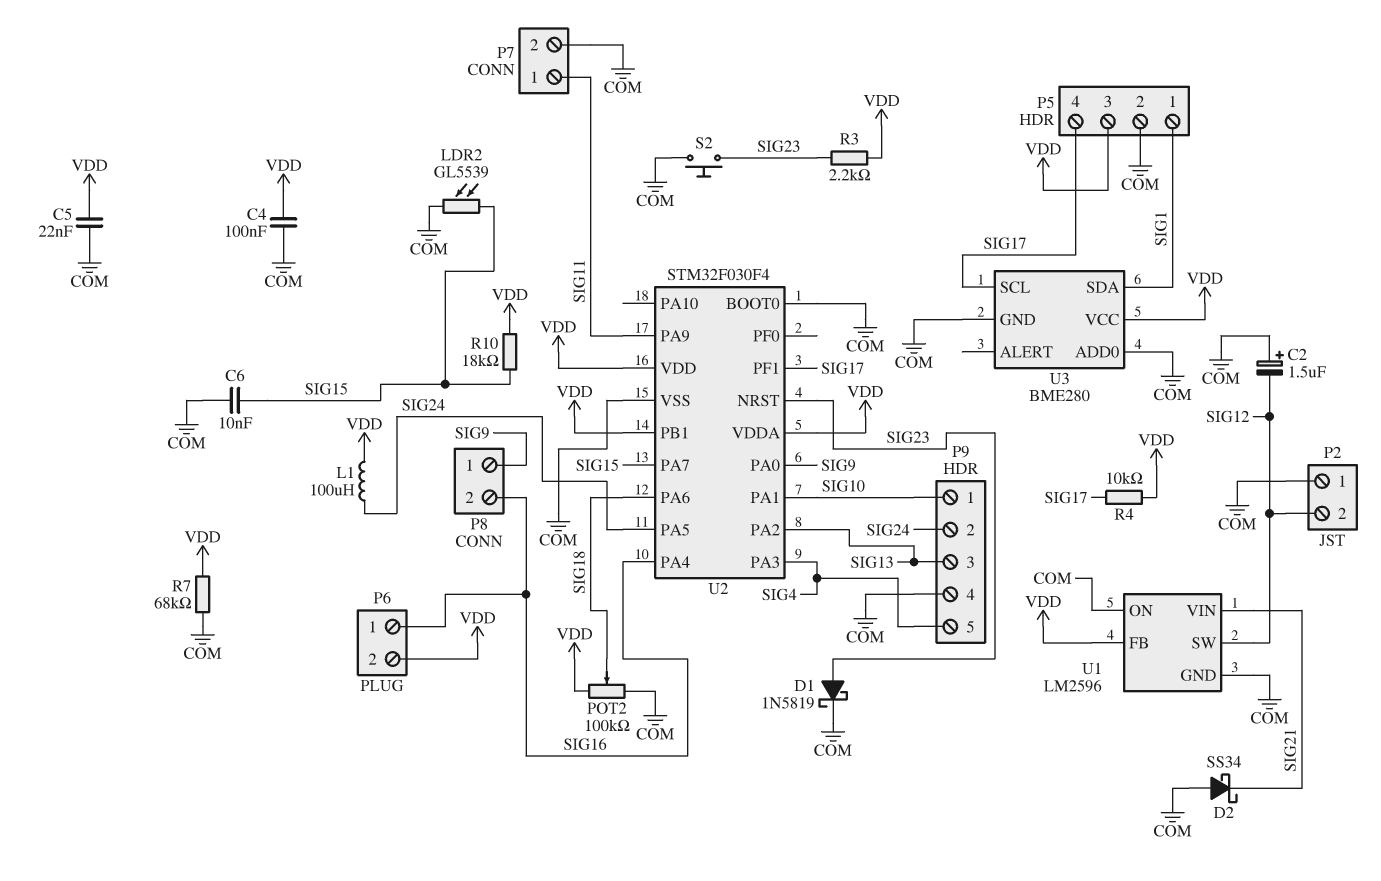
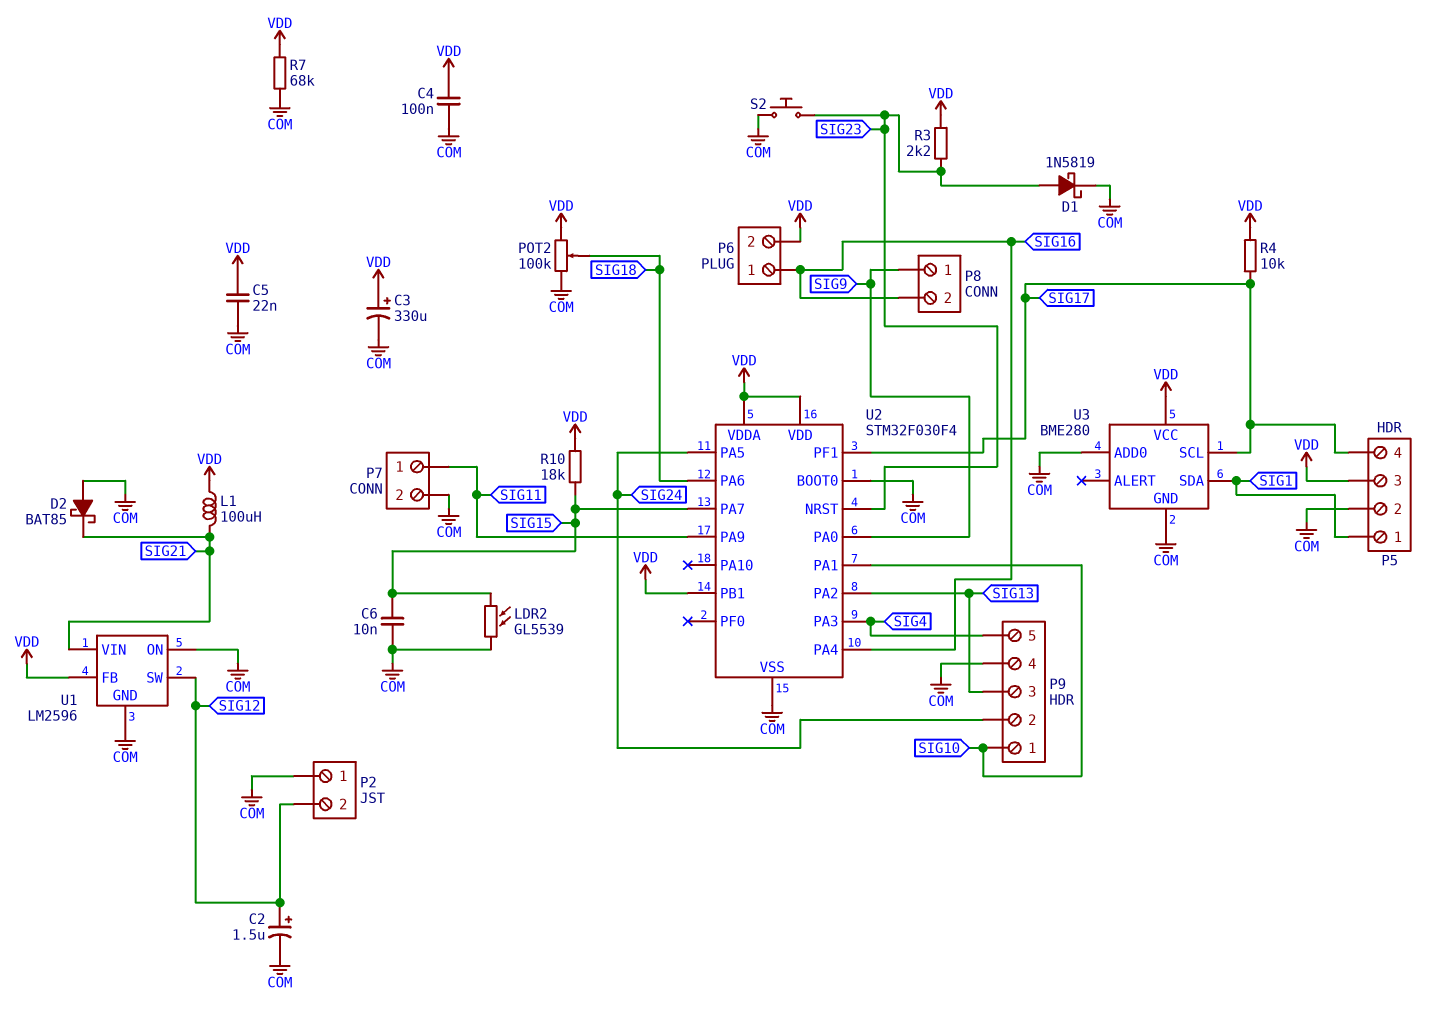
C2: 1.5uF (plus COM, minus SIG12) -> 1.5uF (plus SIG12, minus COM)
C3: none -> 330uF (plus VDD, minus COM)
D2: schottky SS34 (A COM, K SIG21) -> schottky BAT85 (A COM, K SIG21)
L1: 100uH (SIG24, VDD) -> 100uH (SIG21, VDD)

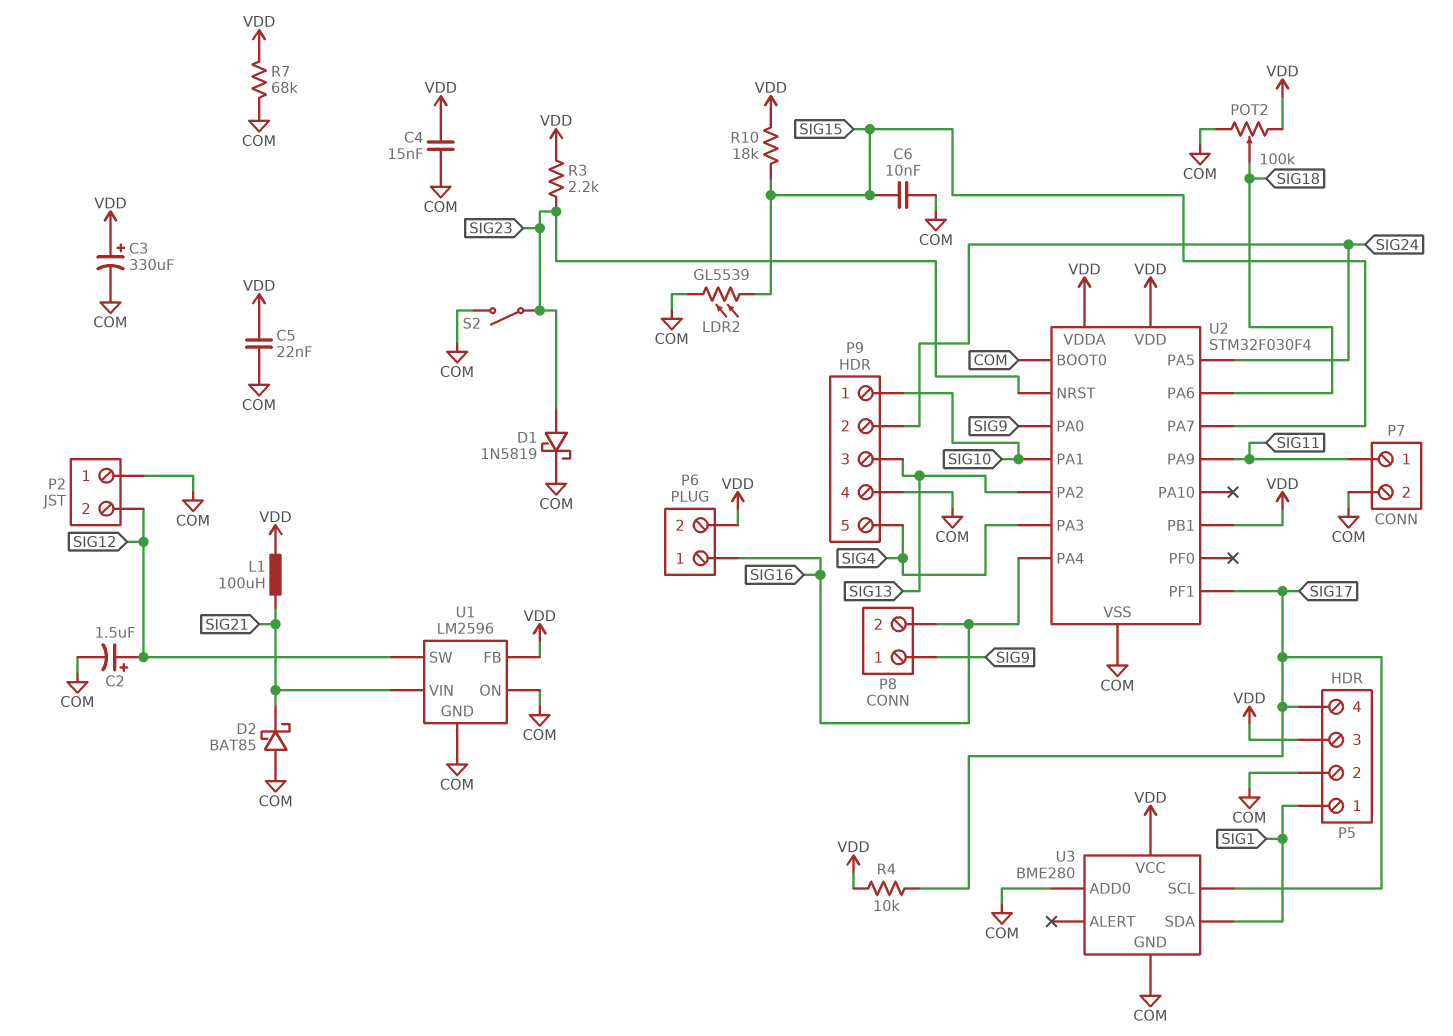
C4: 100nF (COM, VDD) -> 15nF (COM, VDD)
S2: button (COM, SIG23) -> switch (COM, SIG23)

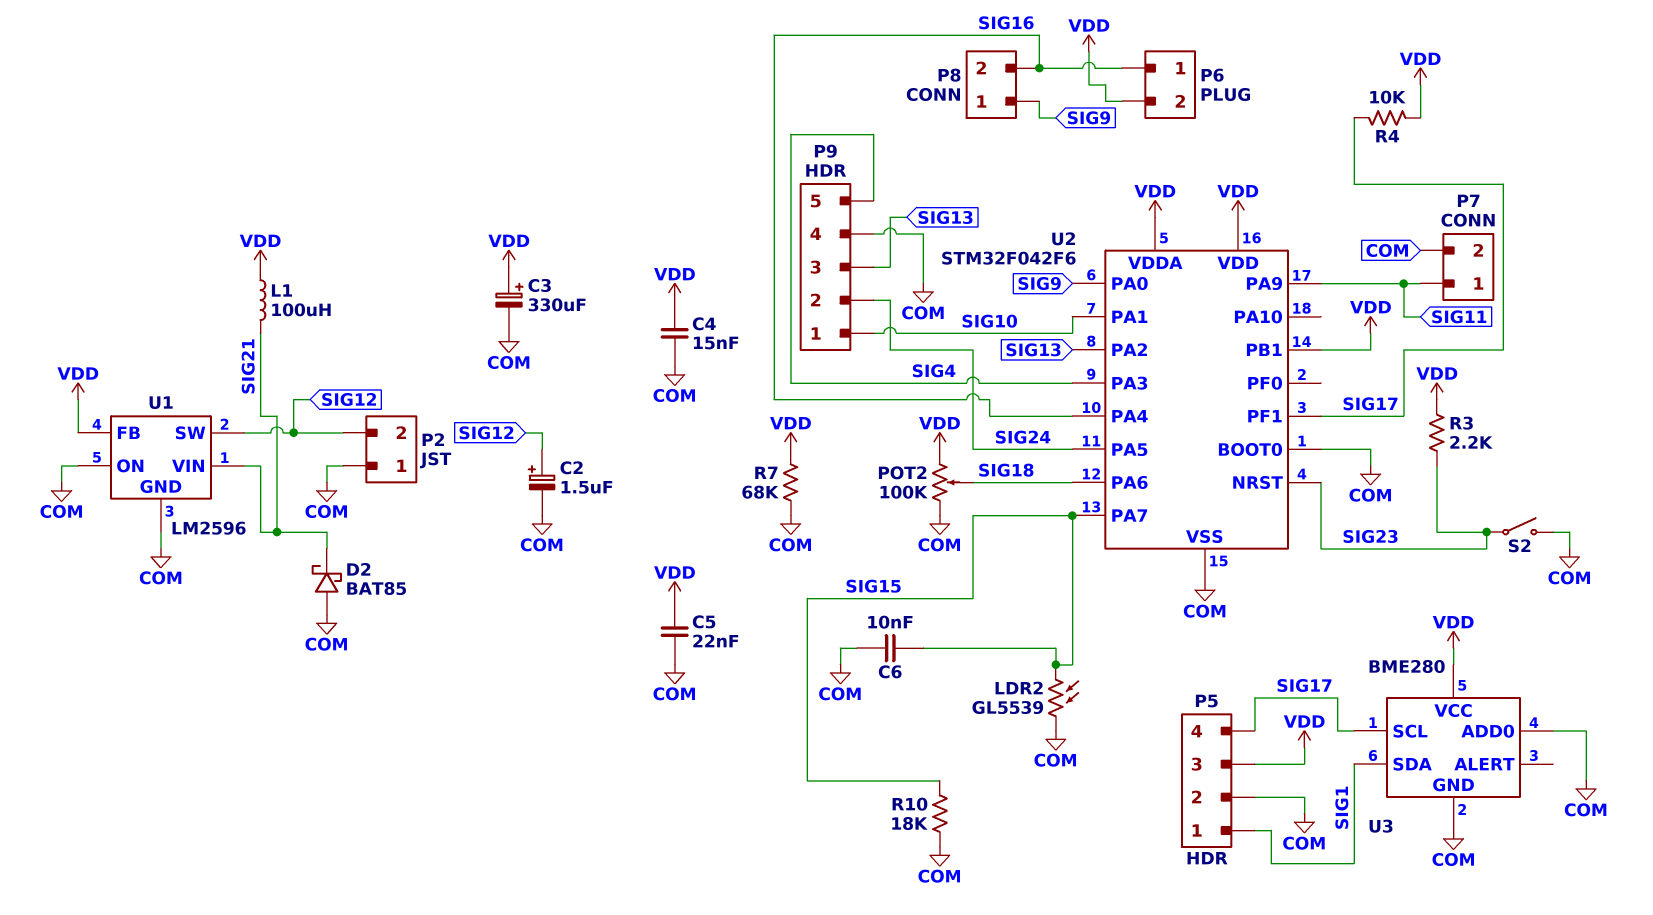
D1: schottky 1N5819 (A SIG23, K COM) -> none
R10: 18k (SIG15, VDD) -> 18k (COM, SIG15)
U2: STM32F030F4 -> STM32F042F6

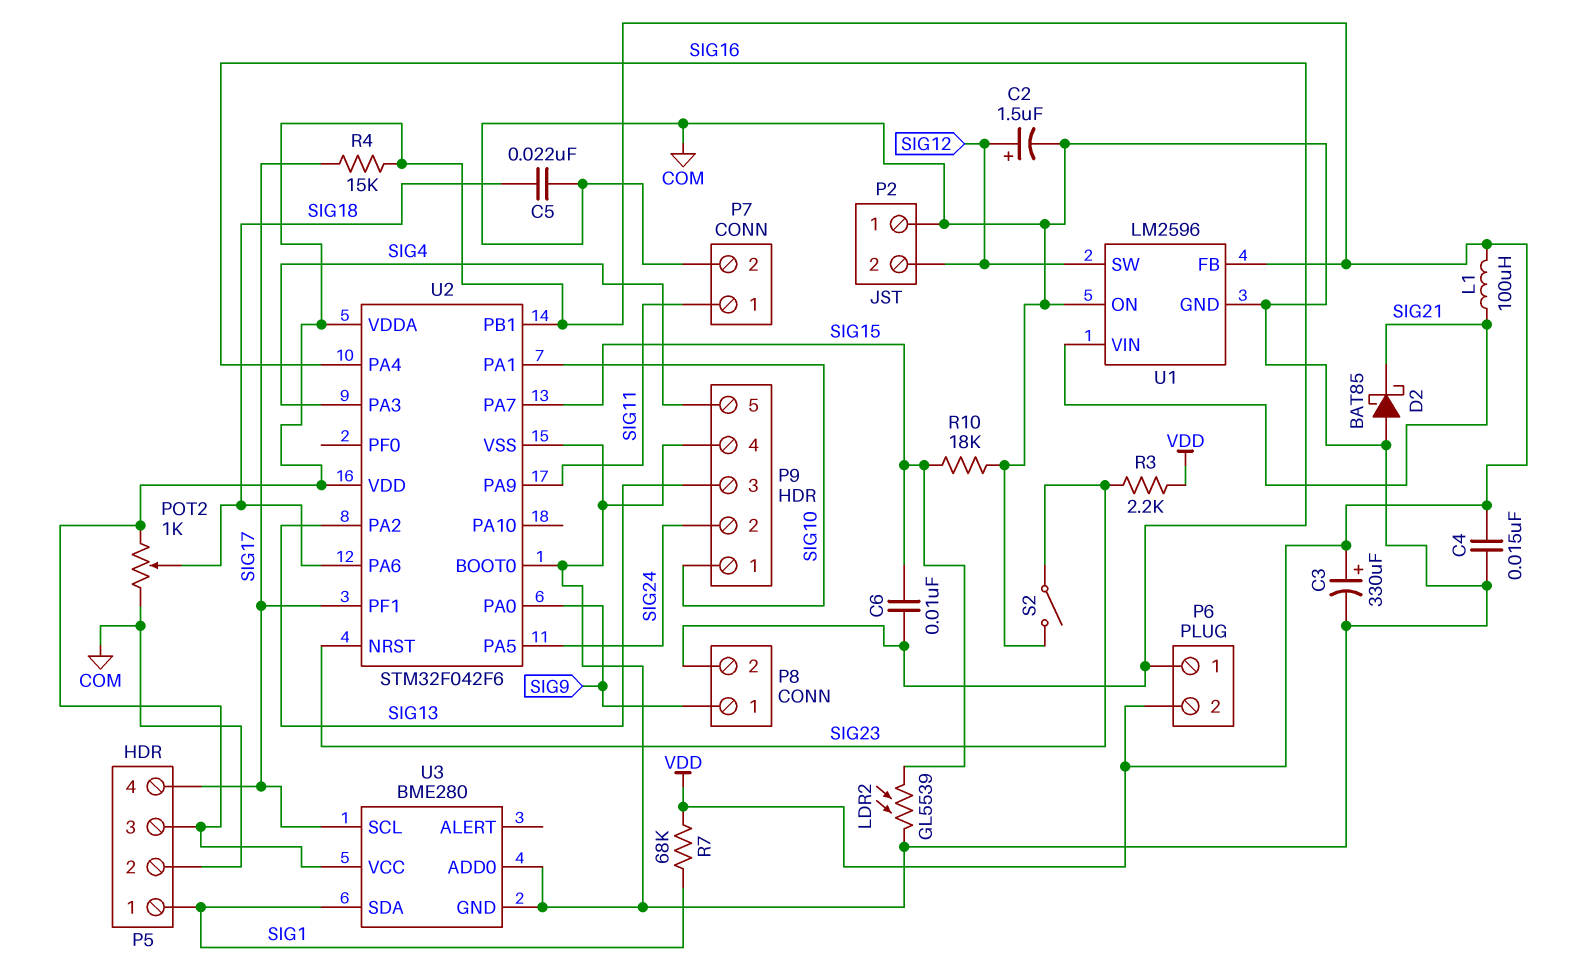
C5: 22nF (COM, VDD) -> 22nF (COM, SIG18)
C6: 10nF (COM, SIG15) -> 10nF (SIG15, SIG16)
POT2: 100k (COM, VDD, wiper SIG18) -> 1k (COM, VDD, wiper SIG18)
R4: 10k (SIG17, VDD) -> 15k (SIG17, VDD)
R7: 68k (COM, VDD) -> 68k (SIG1, VDD)

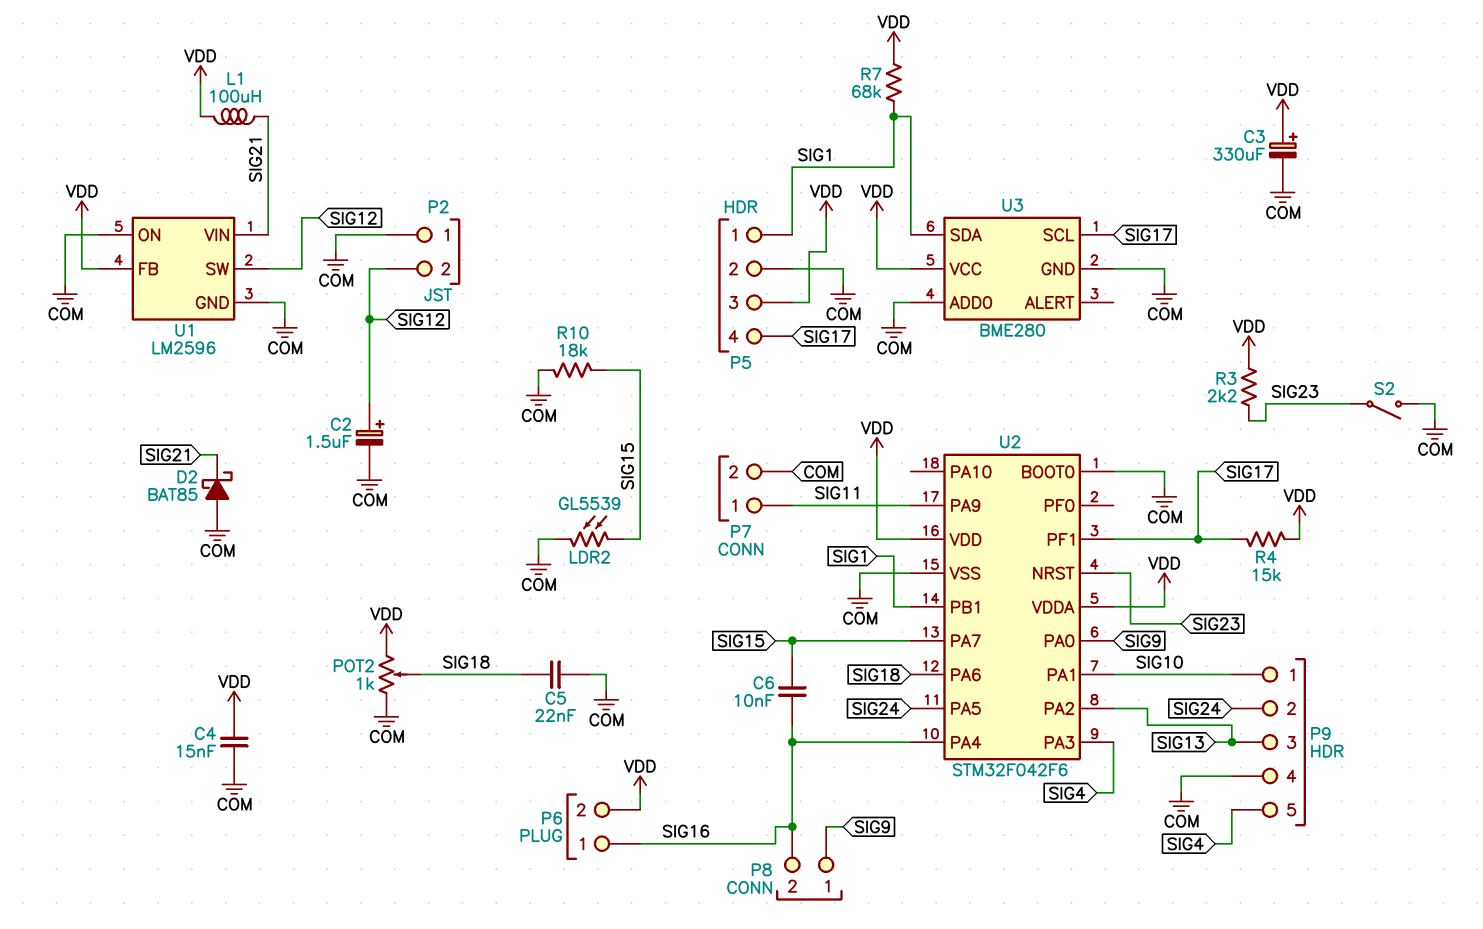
U2 pin PB1: VDD -> SIG1

